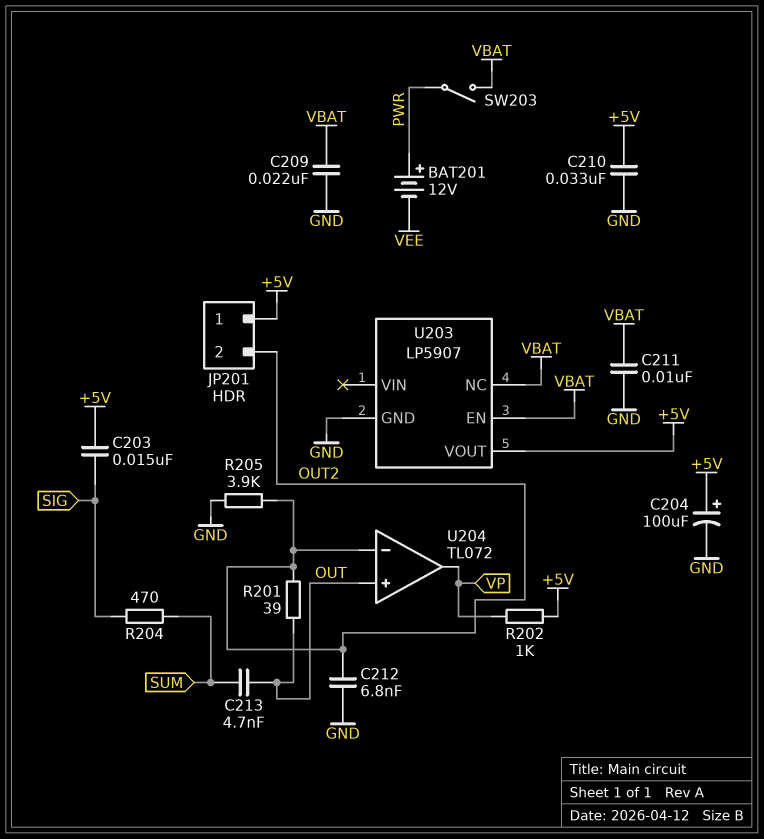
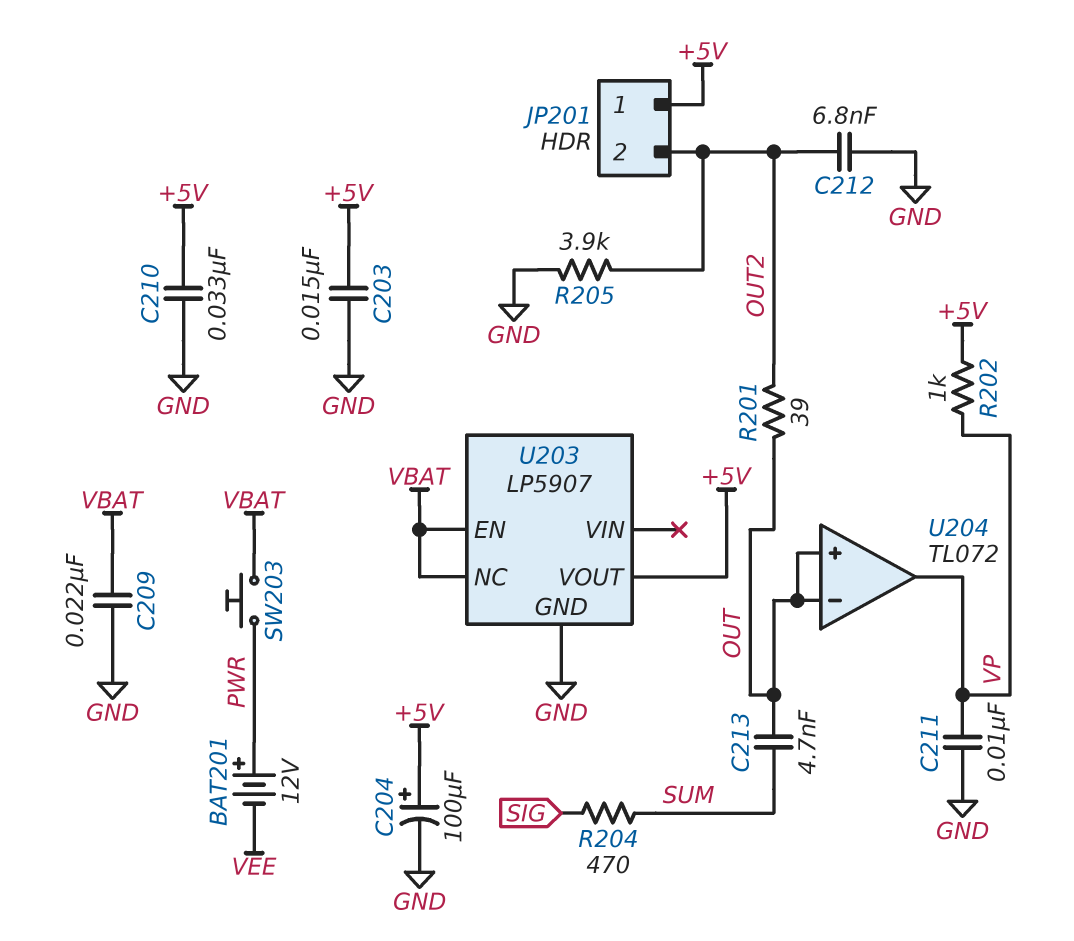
C203: 15nF (+5V, SIG) -> 15nF (+5V, GND)
C211: 10nF (GND, VBAT) -> 10nF (GND, VP)
SW203: switch (PWR, VBAT) -> button (PWR, VBAT)
U204 pin in-: OUT2 -> OUT

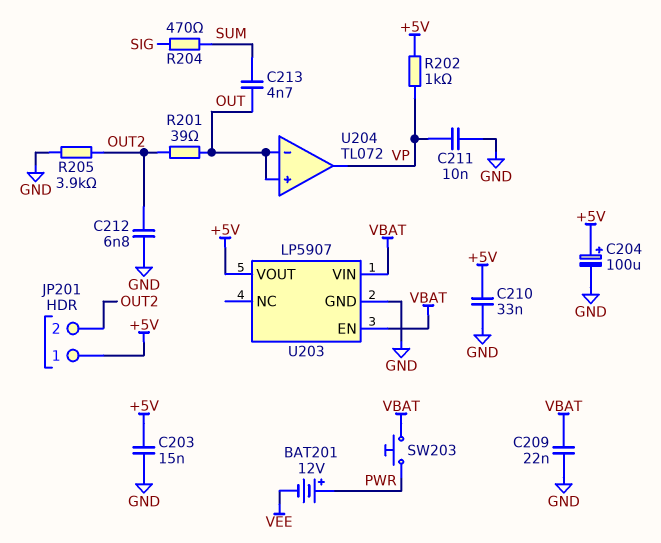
U203 pin NC: VBAT -> none
U203 pin VIN: none -> VBAT

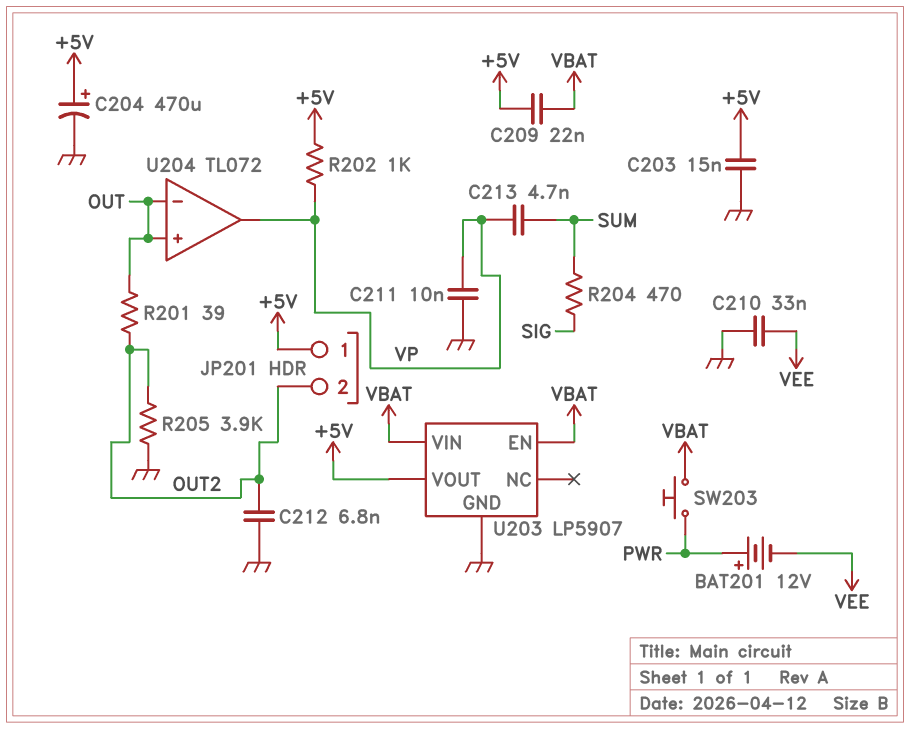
C204: 100uF (plus +5V, minus GND) -> 470uF (plus +5V, minus GND)
C209: 22nF (GND, VBAT) -> 22nF (+5V, VBAT)
C210: 33nF (+5V, GND) -> 33nF (GND, VEE)
C213: 4.7nF (OUT, SUM) -> 4.7nF (SUM, VP)

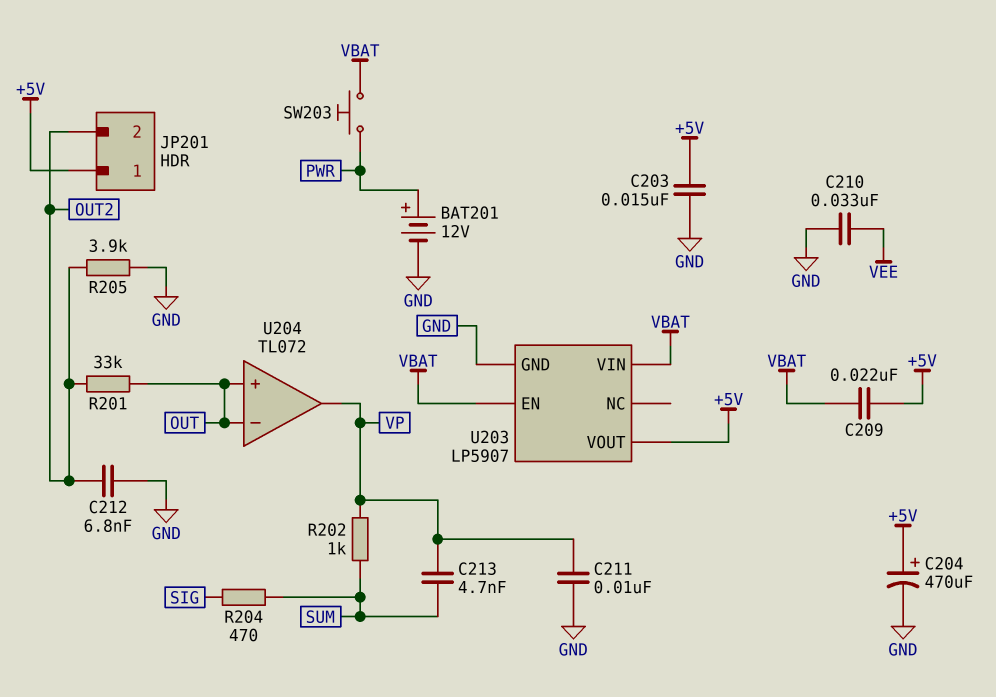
BAT201: 12V (plus PWR, minus VEE) -> 12V (plus PWR, minus GND)
R201: 39 (OUT, OUT2) -> 33k (OUT, OUT2)
R202: 1k (+5V, VP) -> 1k (SUM, VP)

